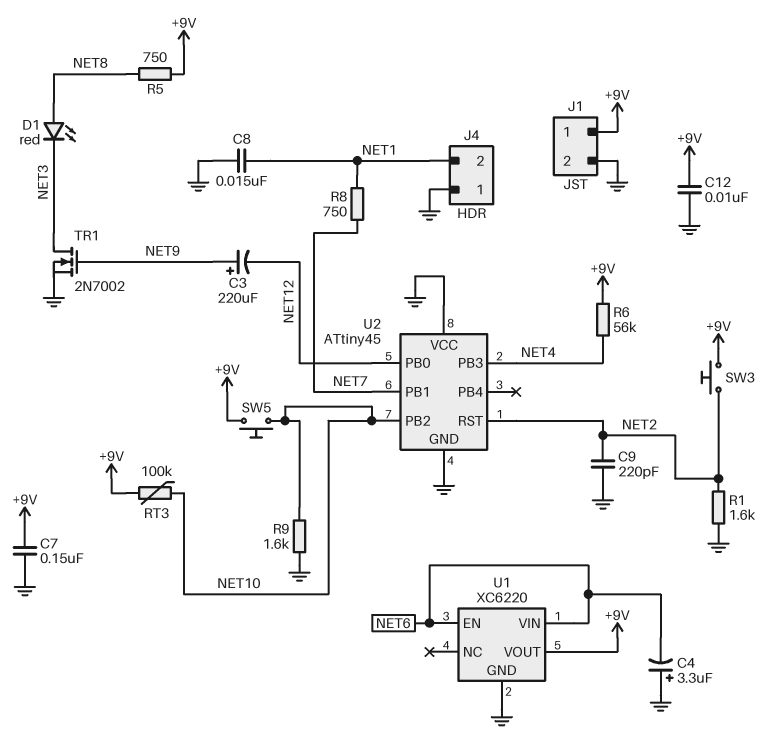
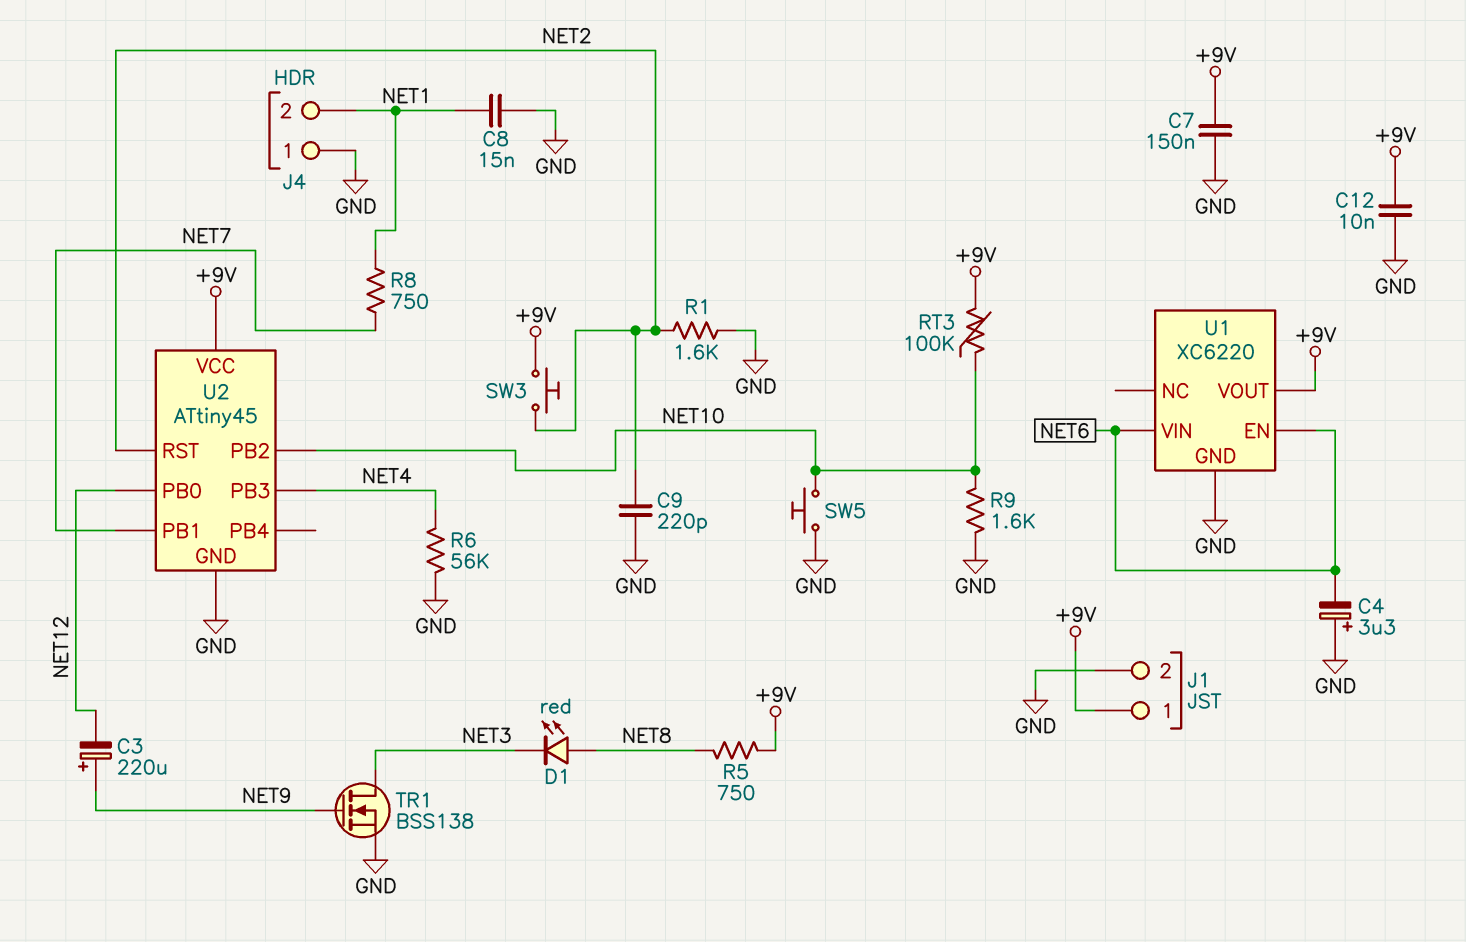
R6: 56k (+9V, NET4) -> 56k (GND, NET4)
SW5: button (+9V, NET10) -> button (GND, NET10)
TR1: NMOS 2N7002 (G NET9, D NET3, S GND) -> NMOS BSS138 (G NET9, D NET3, S GND)
U2 pin VCC: GND -> +9V

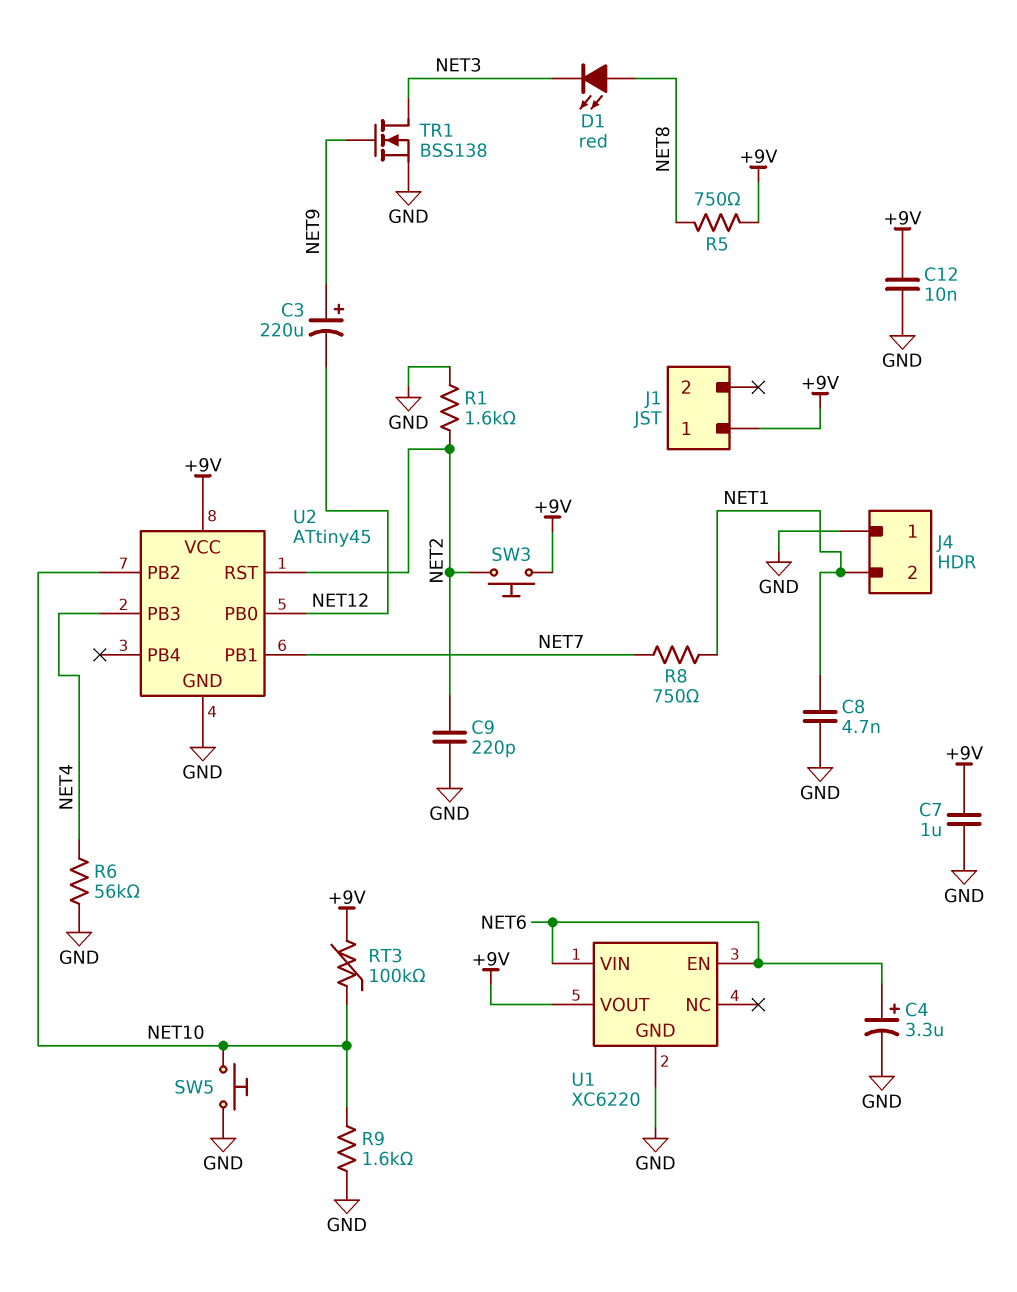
C4: 3.3uF (plus GND, minus NET6) -> 3.3uF (plus NET6, minus GND)
C7: 150nF (+9V, GND) -> 1uF (+9V, GND)
C8: 15nF (GND, NET1) -> 4.7nF (GND, NET1)
J1 pin 2: GND -> none

